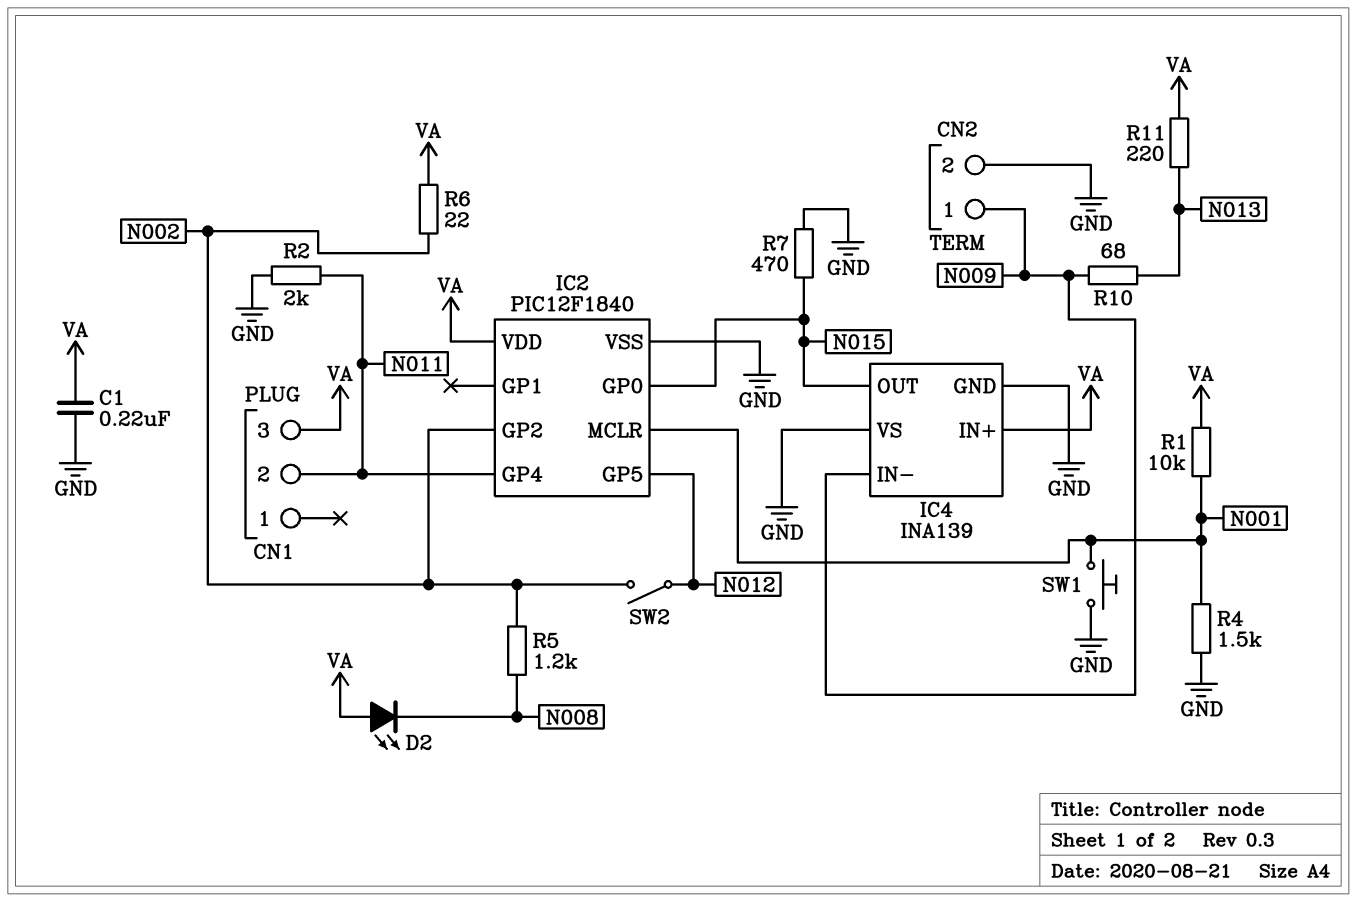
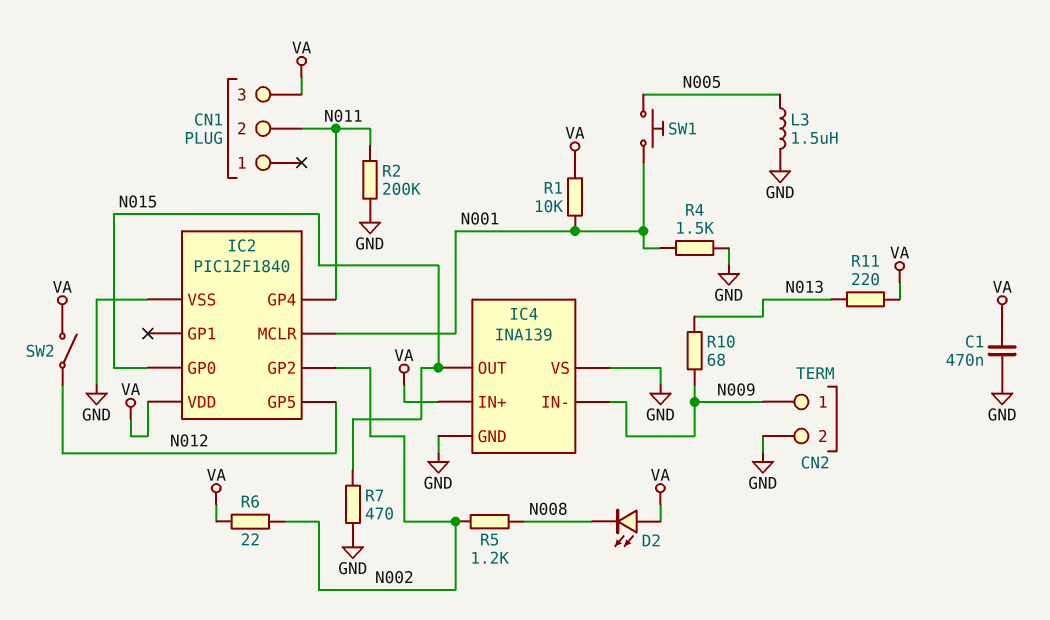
C1: 220nF (GND, VA) -> 470nF (GND, VA)
L3: none -> 1.5uH (GND, N005)
R2: 2k (GND, N011) -> 200k (GND, N011)
SW1: button (GND, N001) -> button (N001, N005)
SW2: switch (N002, N012) -> switch (N012, VA)

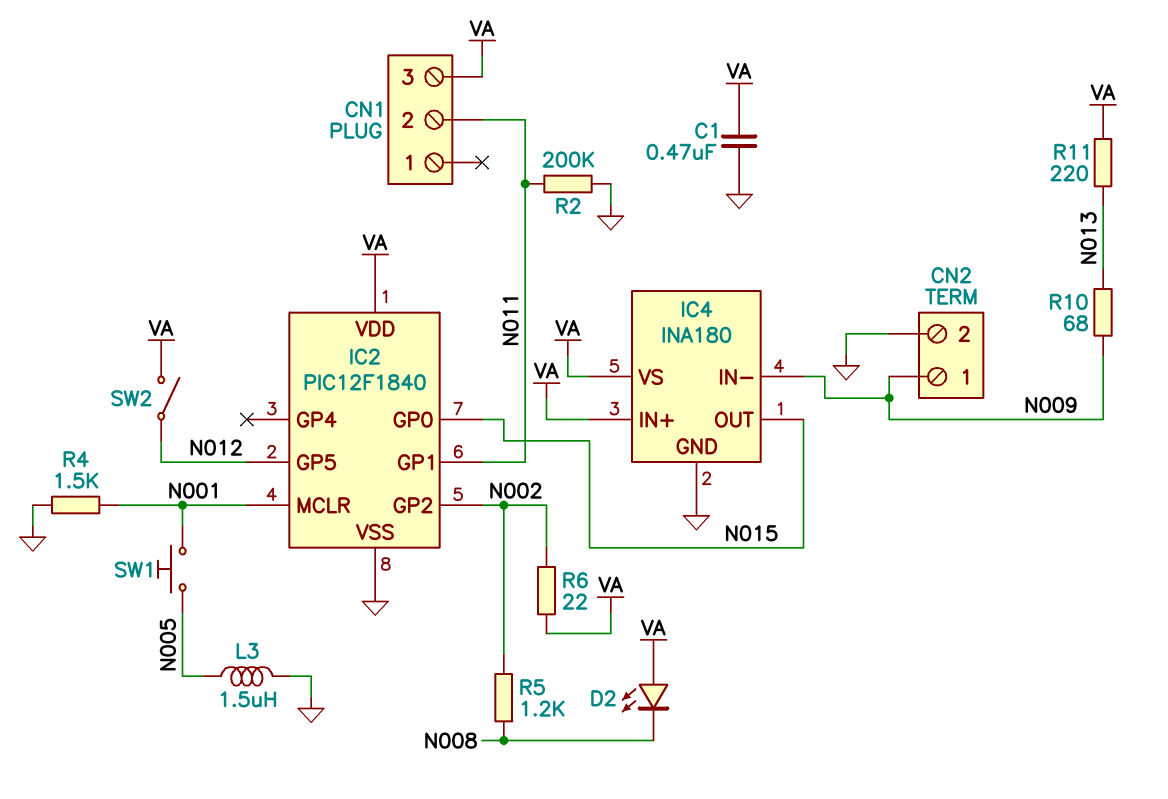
IC2 pin GP1: none -> N011
IC2 pin GP4: N011 -> none
IC4: INA139 -> INA180
IC4 pin VS: GND -> VA
R1: 10k (N001, VA) -> none
R7: 470 (GND, N015) -> none

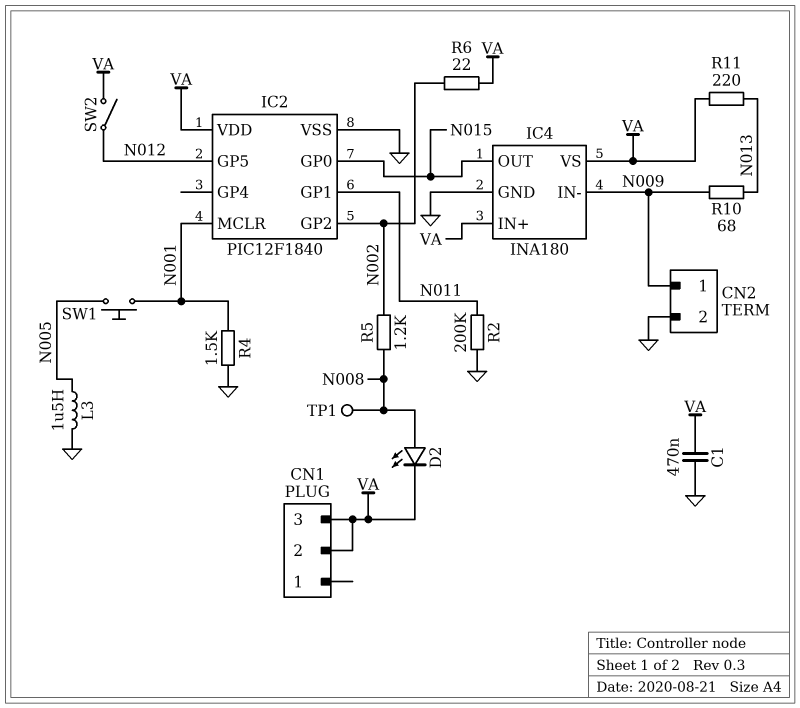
CN1 pin 2: N011 -> VA
D2: LED (A VA, K N008) -> LED (A N008, K VA)
TP1: none -> test point (N008)

